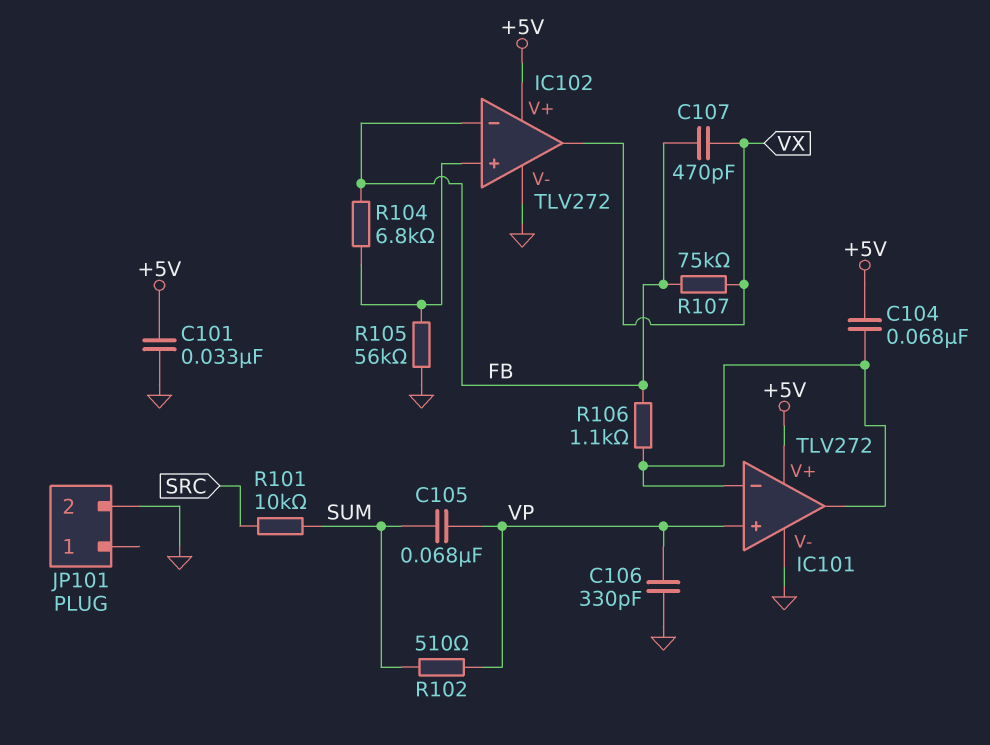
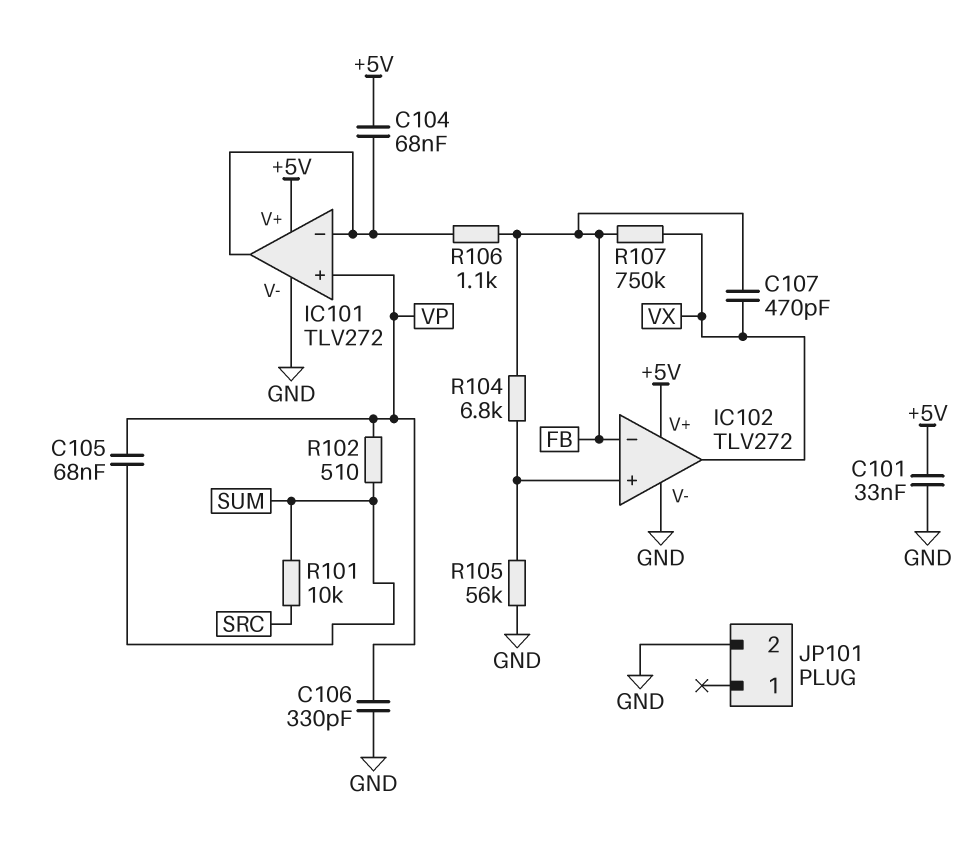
R107: 75k (FB, VX) -> 750k (FB, VX)

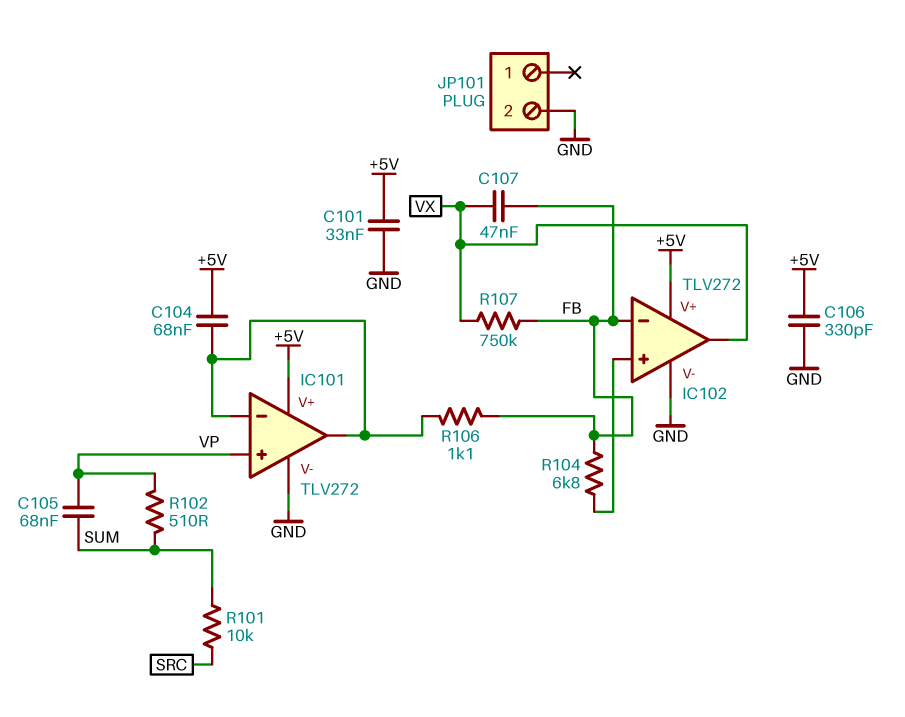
C106: 330pF (GND, VP) -> 330pF (+5V, GND)
C107: 470pF (FB, VX) -> 47nF (FB, VX)
R105: 56k (GND, IC102/in+) -> none

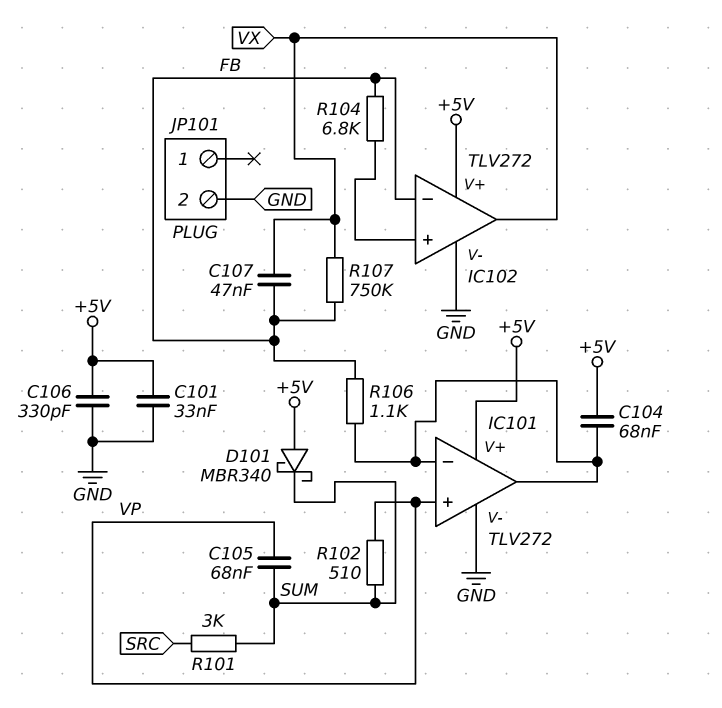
D101: none -> schottky MBR340 (A +5V, K SUM)
R101: 10k (SRC, SUM) -> 3k (SRC, SUM)

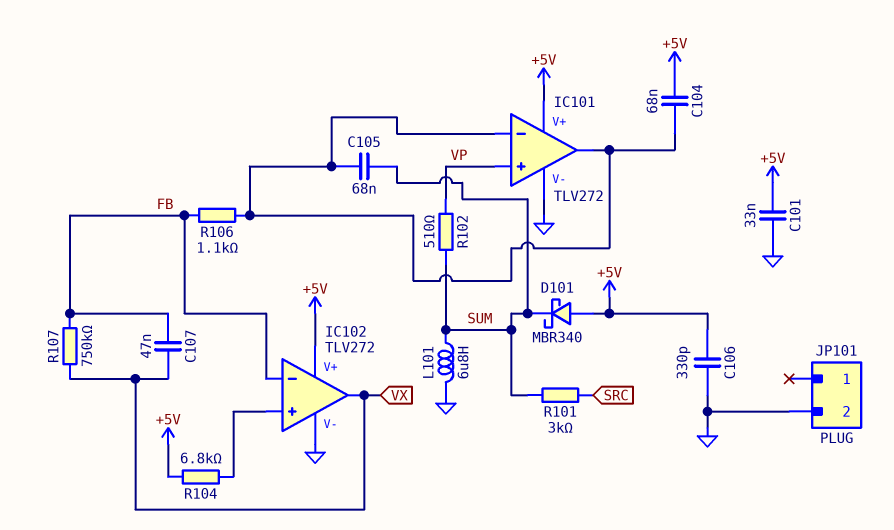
C105: 68nF (SUM, VP) -> 68nF (IC101/in-, SUM)
L101: none -> 6.8uH (GND, SUM)
R104: 6.8k (FB, IC102/in+) -> 6.8k (+5V, IC102/in+)

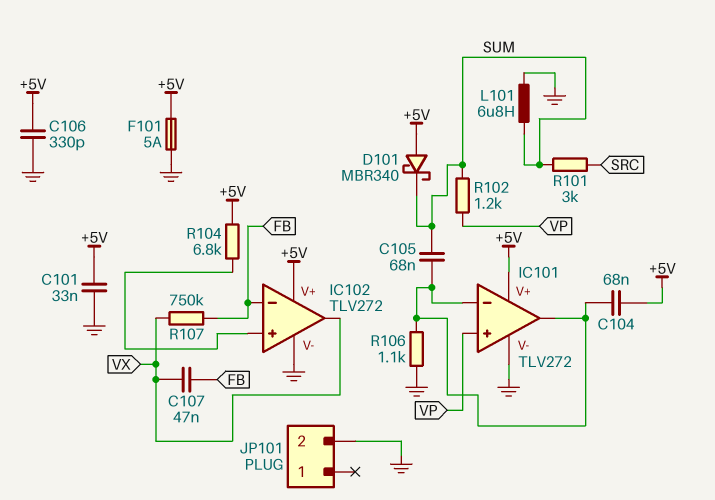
F101: none -> 5A (+5V, GND)
R102: 510 (SUM, VP) -> 1.2k (SUM, VP)
R106: 1.1k (FB, IC101/in-) -> 1.1k (GND, IC101/in-)

